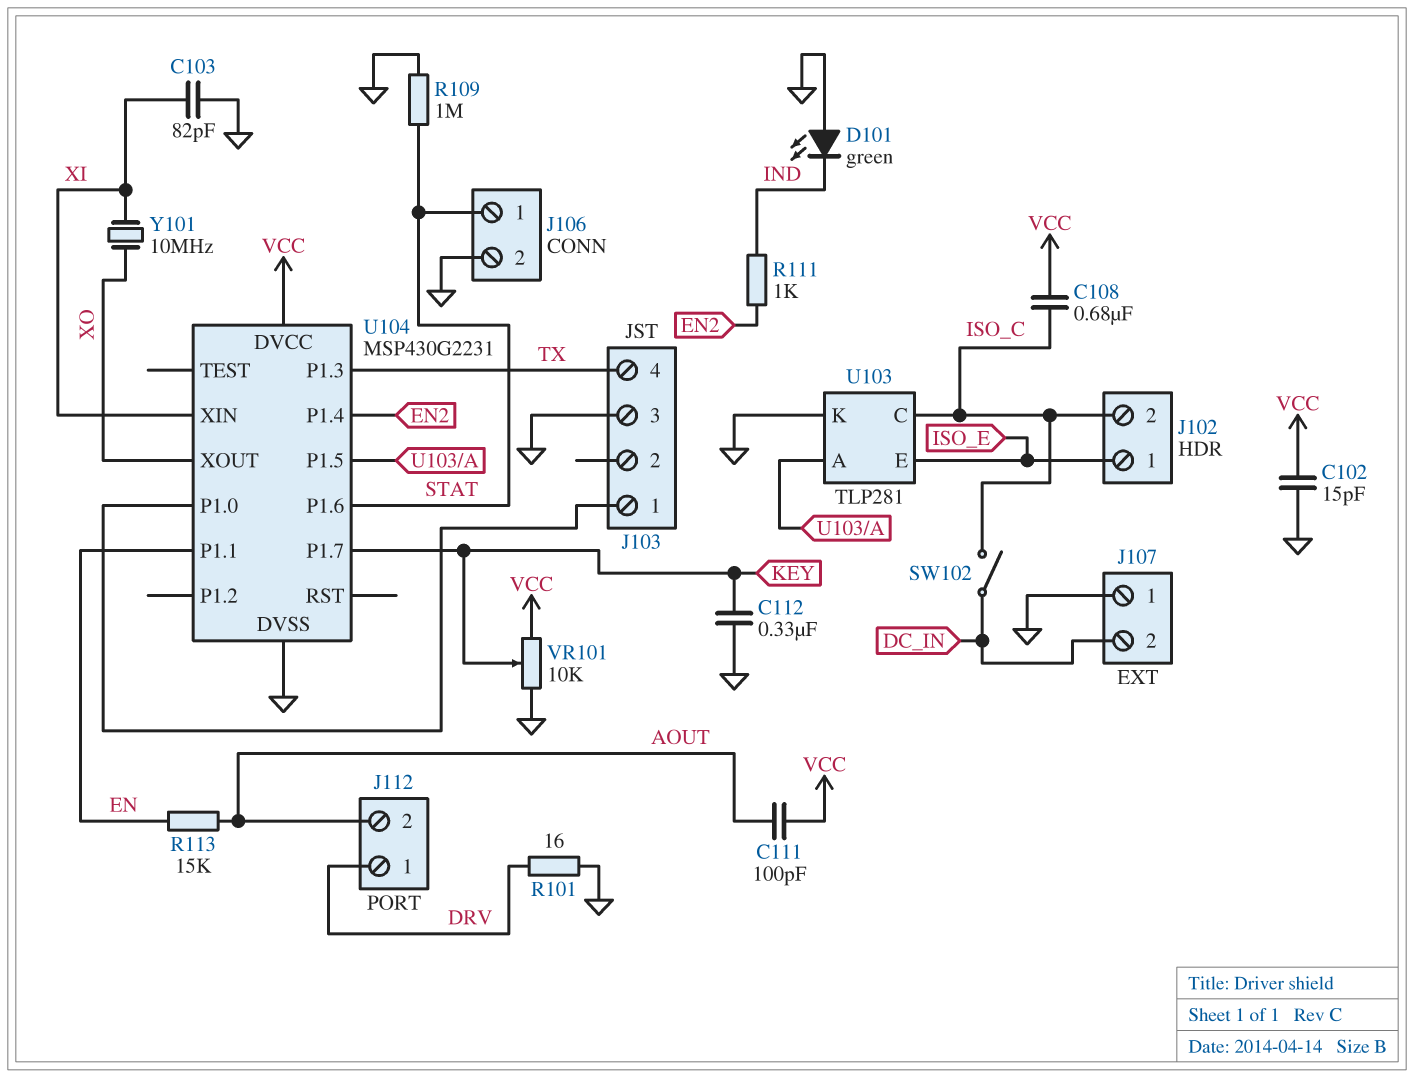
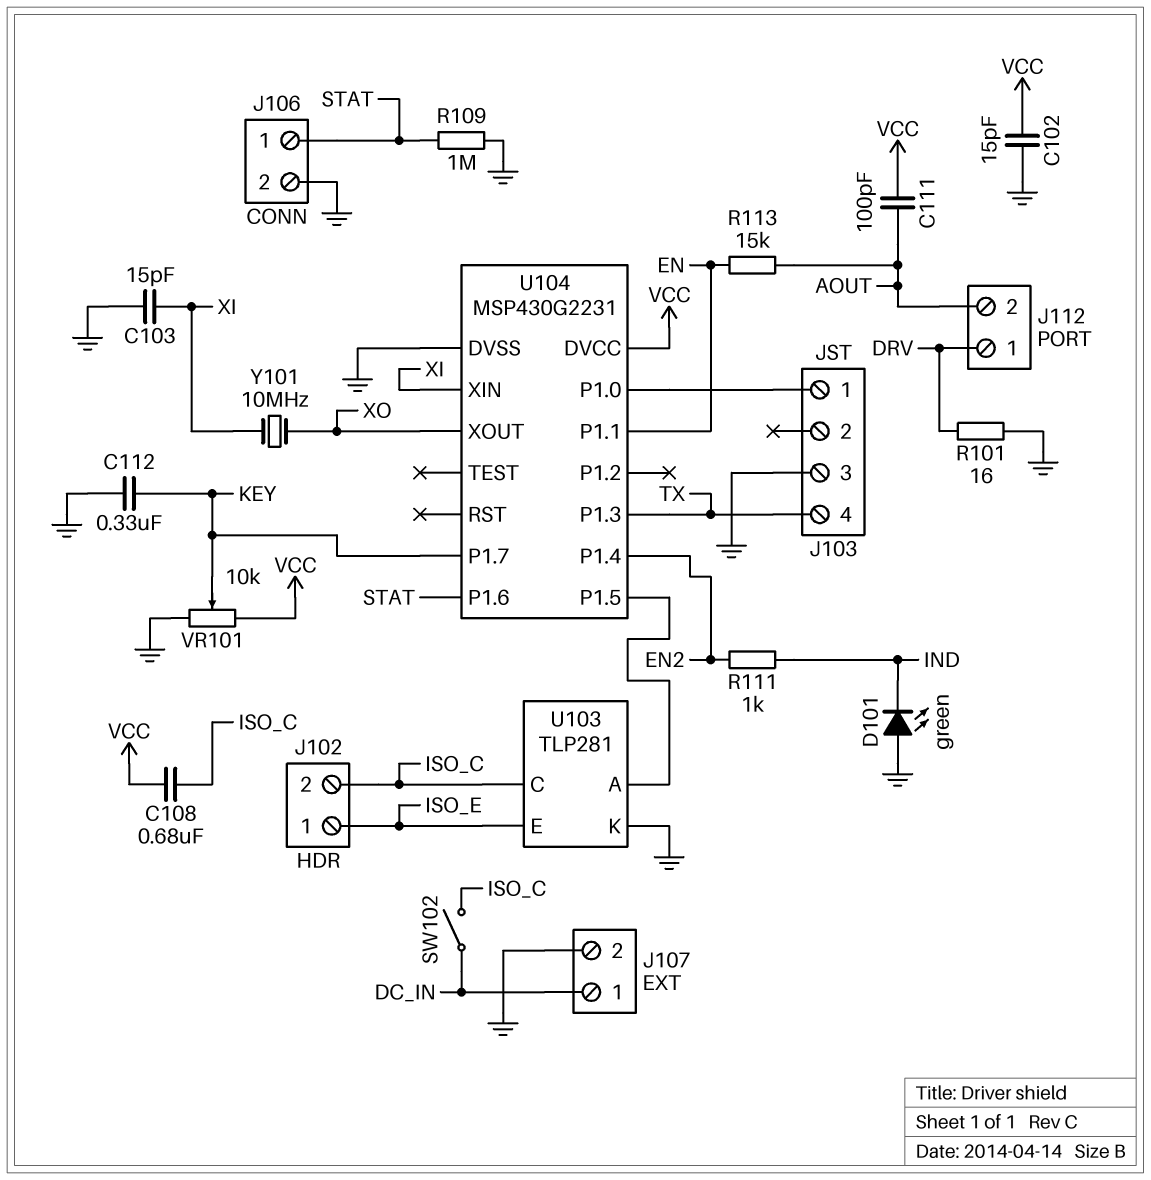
C103: 82pF (GND, XI) -> 15pF (GND, XI)
J107 pin 1: GND -> DC_IN
J107 pin 2: DC_IN -> GND

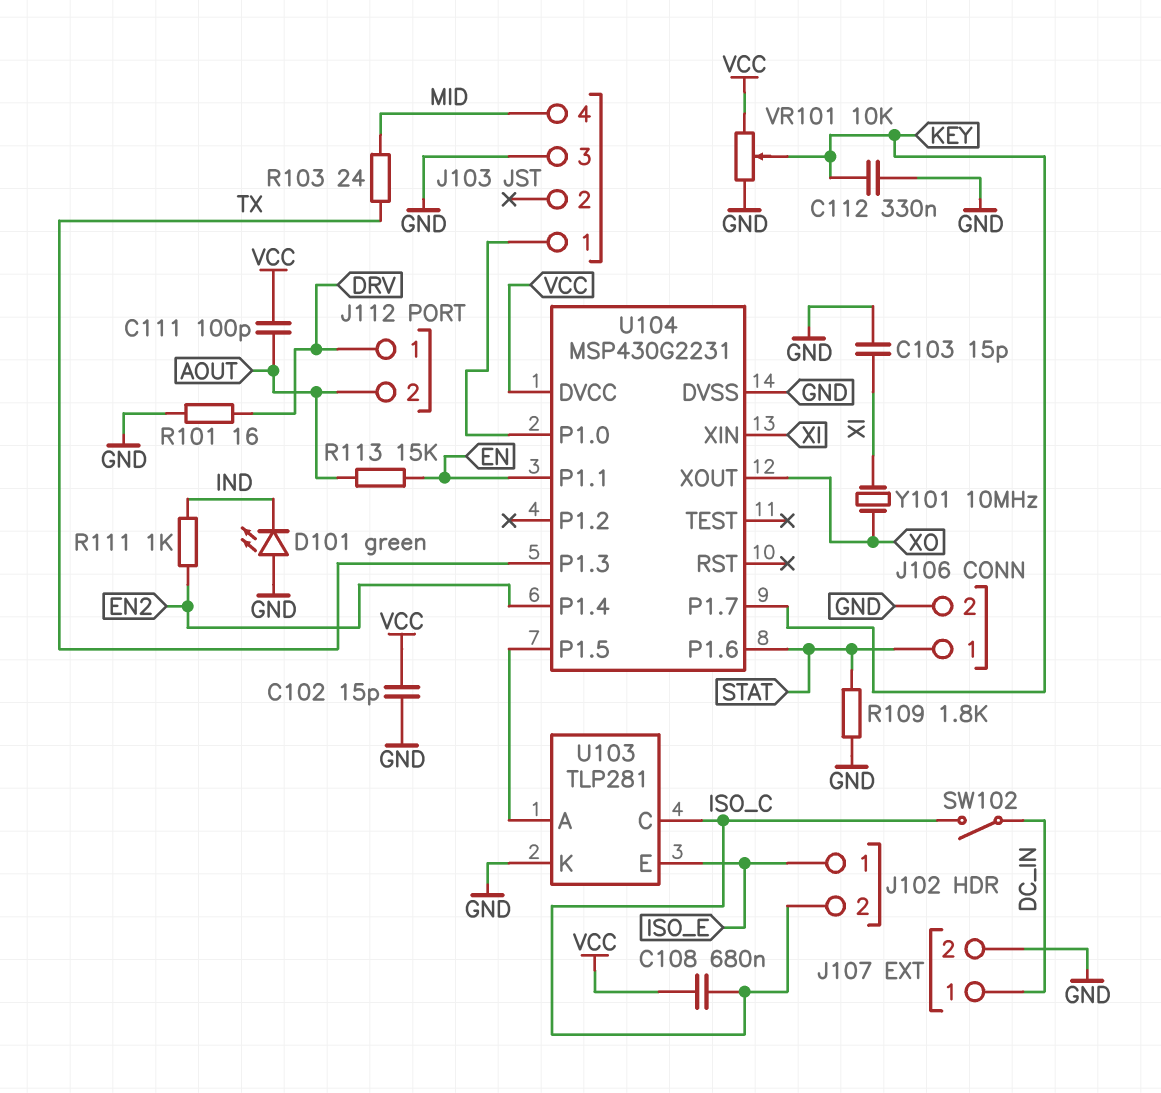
J103 pin 4: TX -> MID
R103: none -> 24 (MID, TX)
R109: 1M (GND, STAT) -> 1.8k (GND, STAT)

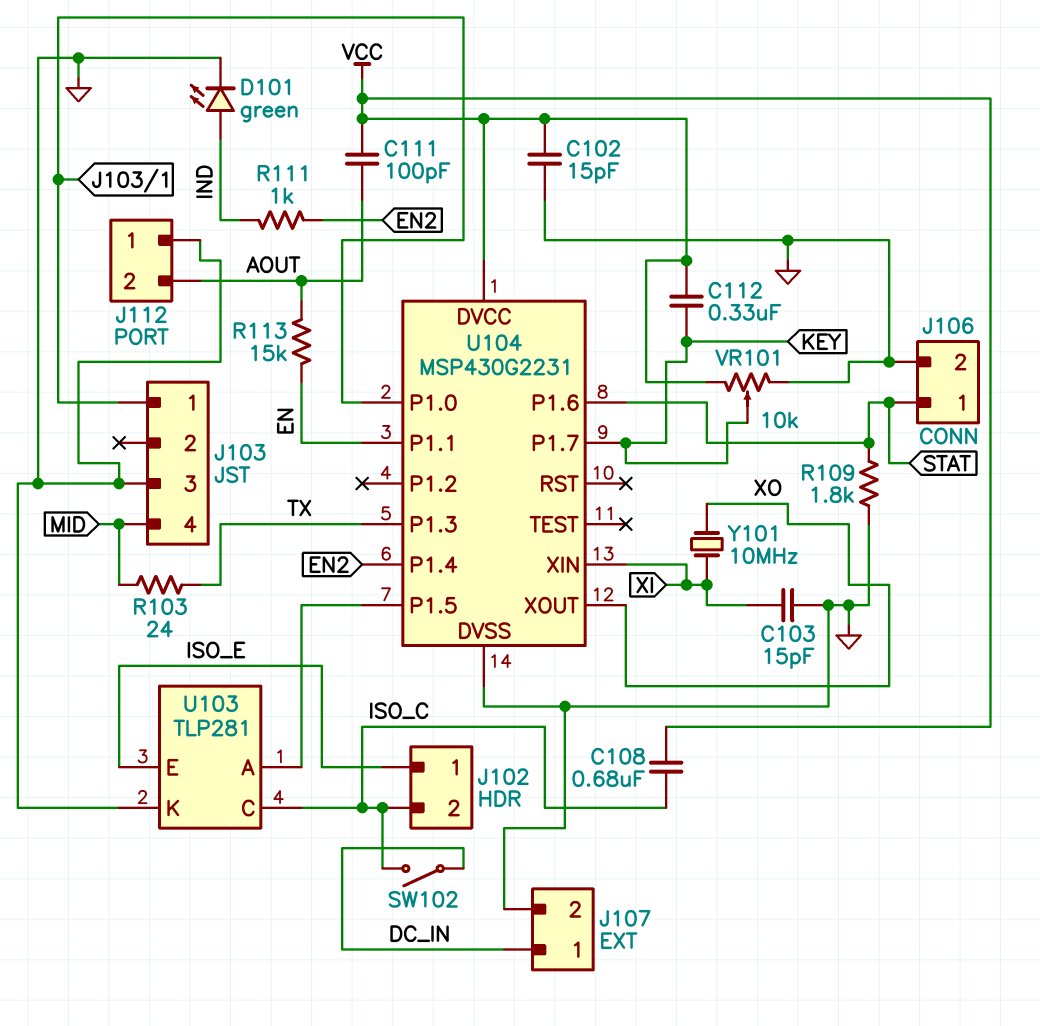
C112: 330nF (GND, KEY) -> 330nF (KEY, VCC)
D101: LED green (A GND, K IND) -> LED green (A IND, K GND)
J112 pin 1: DRV -> GND
R101: 16 (DRV, GND) -> none

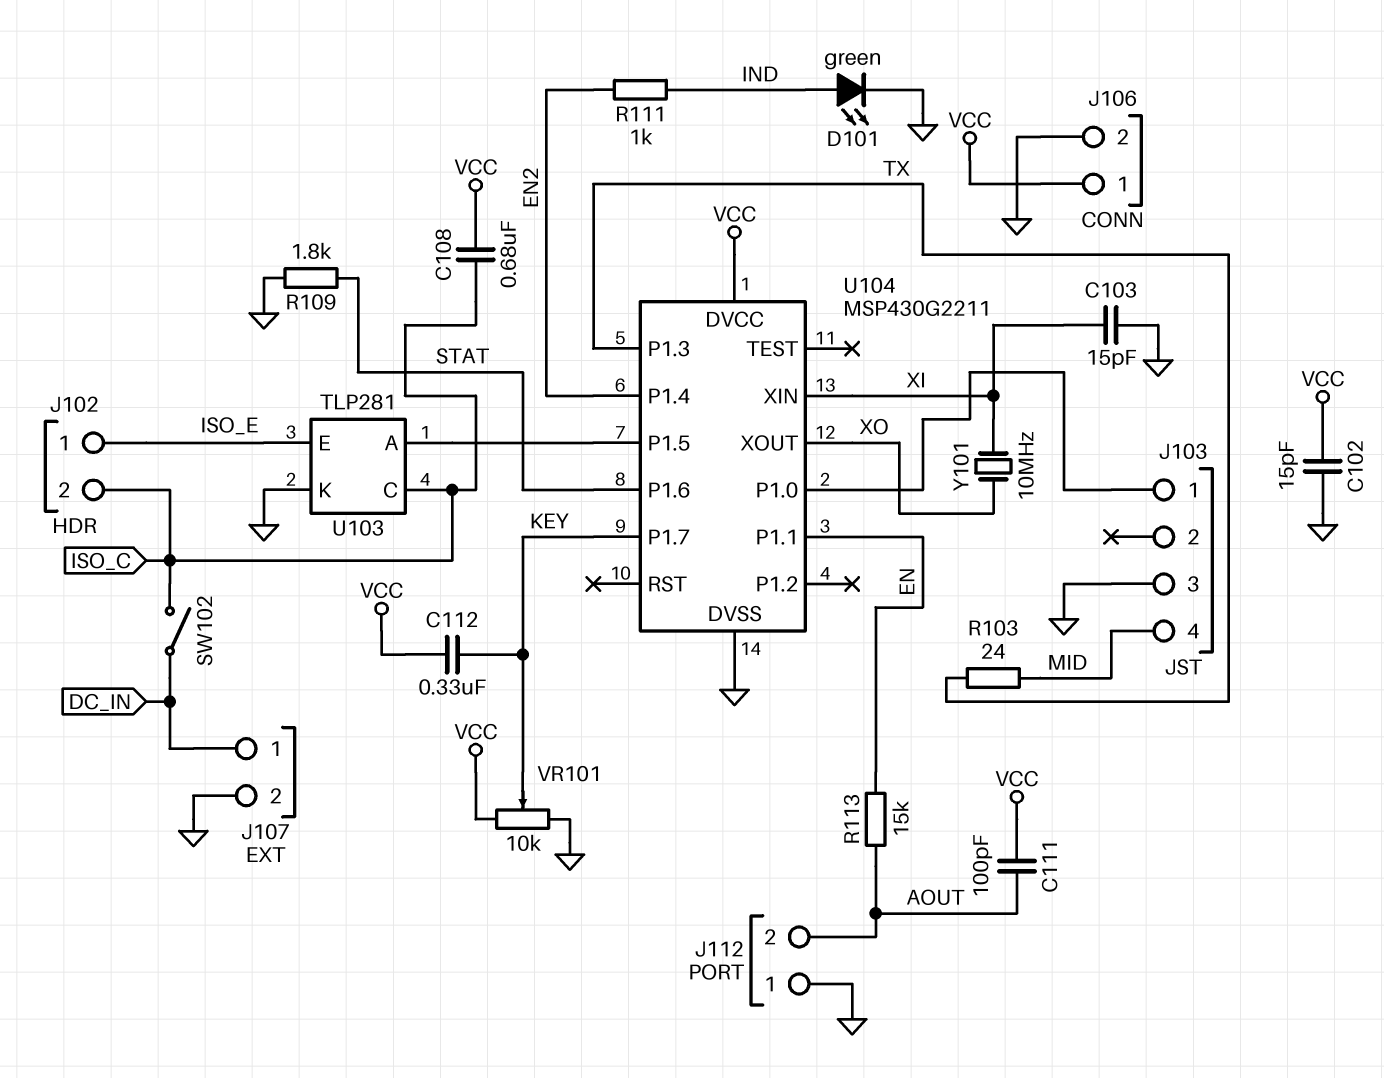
J106 pin 1: STAT -> VCC
U104: MSP430G2231 -> MSP430G2211

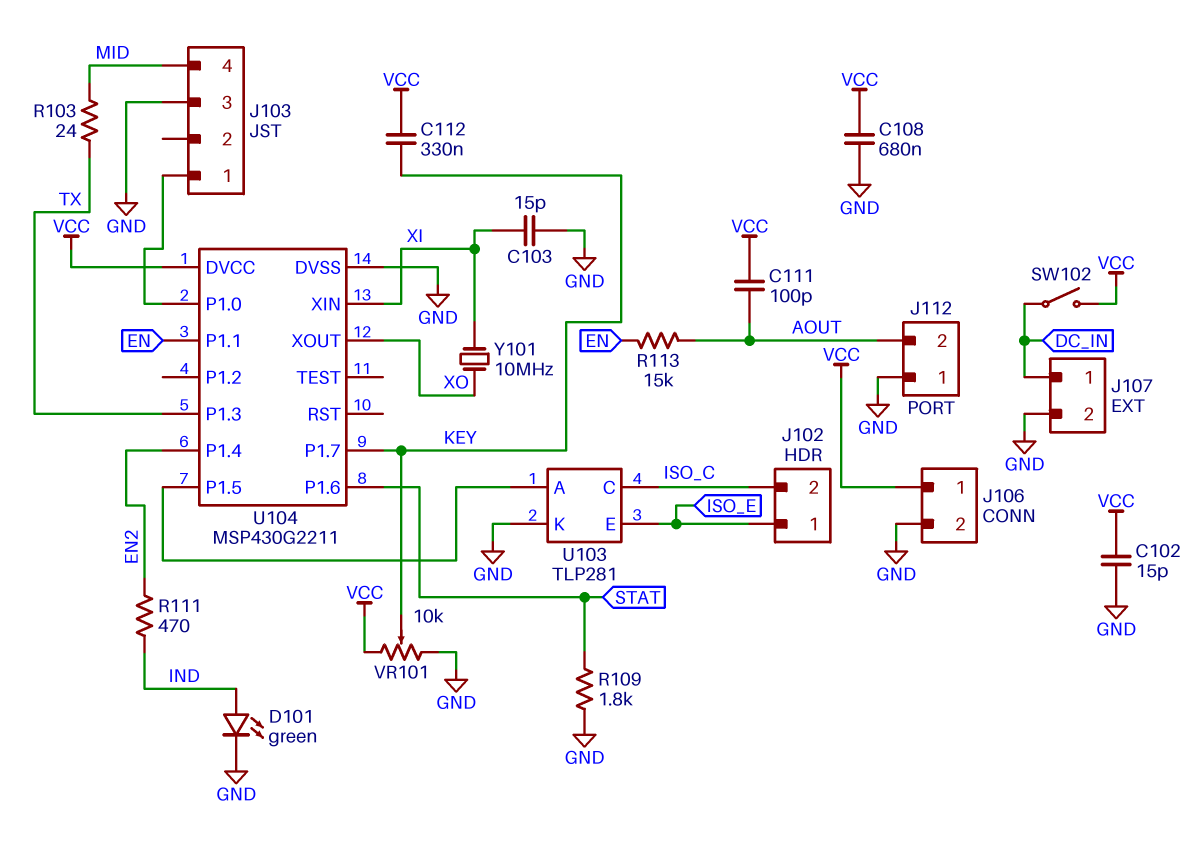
C108: 680nF (ISO_C, VCC) -> 680nF (GND, VCC)
R111: 1k (EN2, IND) -> 470 (EN2, IND)
SW102: switch (DC_IN, ISO_C) -> switch (DC_IN, VCC)

